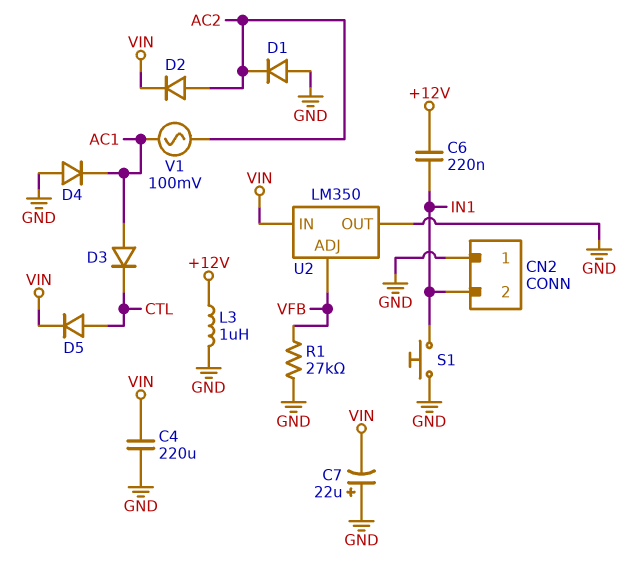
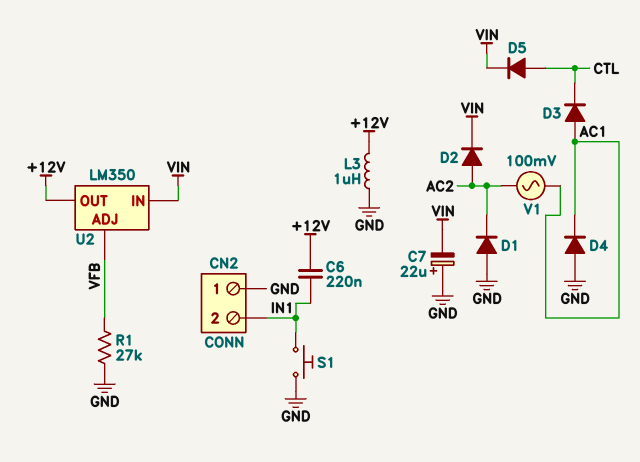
C4: 220uF (GND, VIN) -> none
U2 pin OUT: GND -> +12V

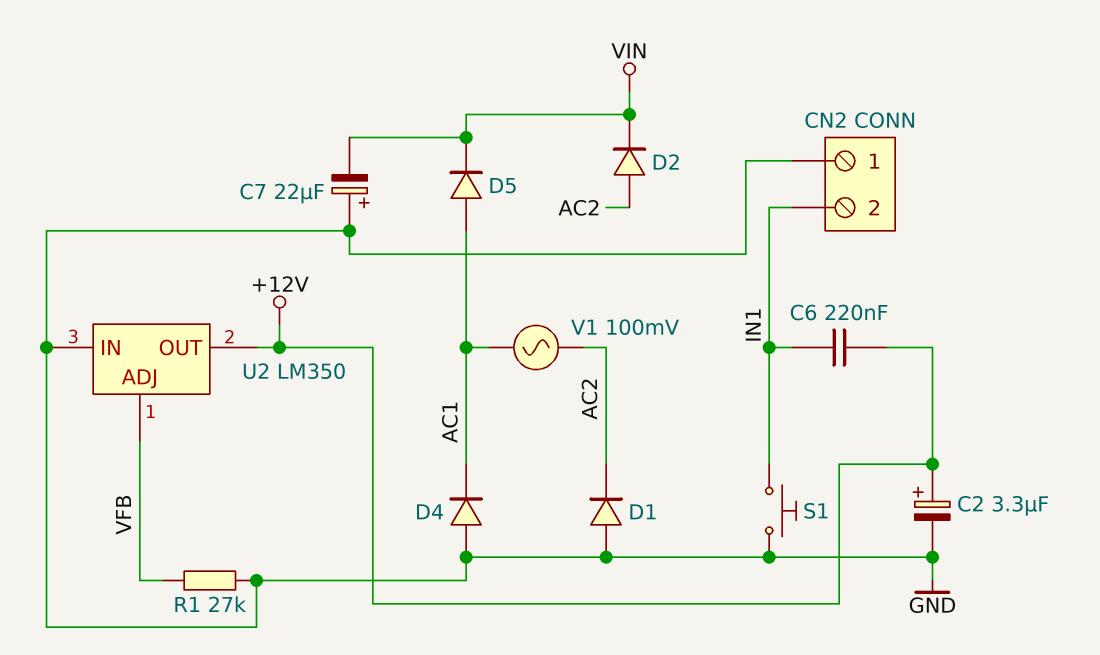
C2: none -> 3.3uF (plus +12V, minus GND)
D3: diode (A AC1, K CTL) -> none
D5: diode (A CTL, K VIN) -> diode (A AC1, K VIN)
L3: 1uH (+12V, GND) -> none
U2 pin IN: VIN -> GND

